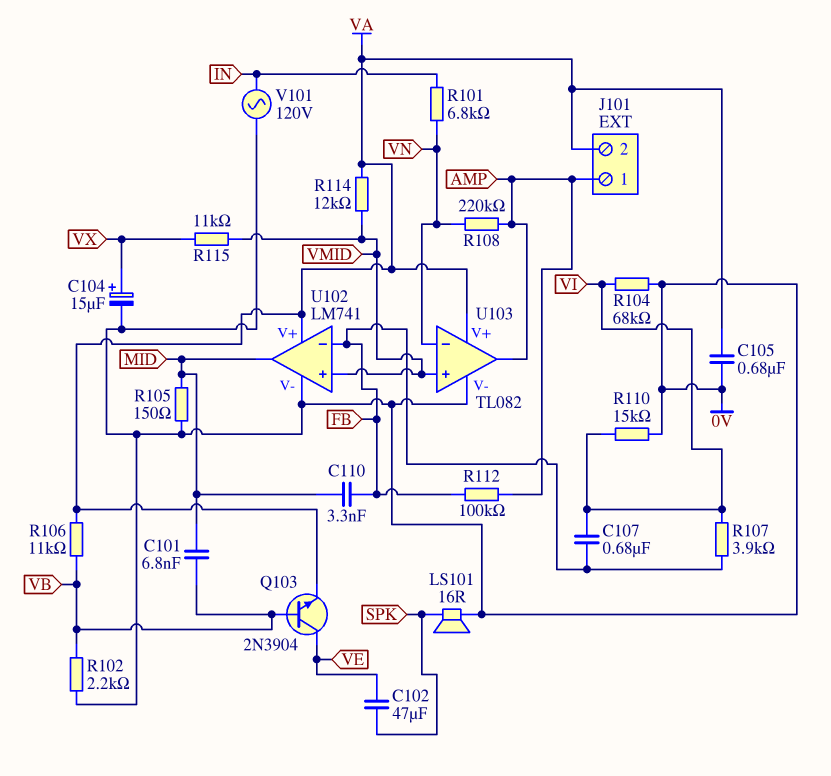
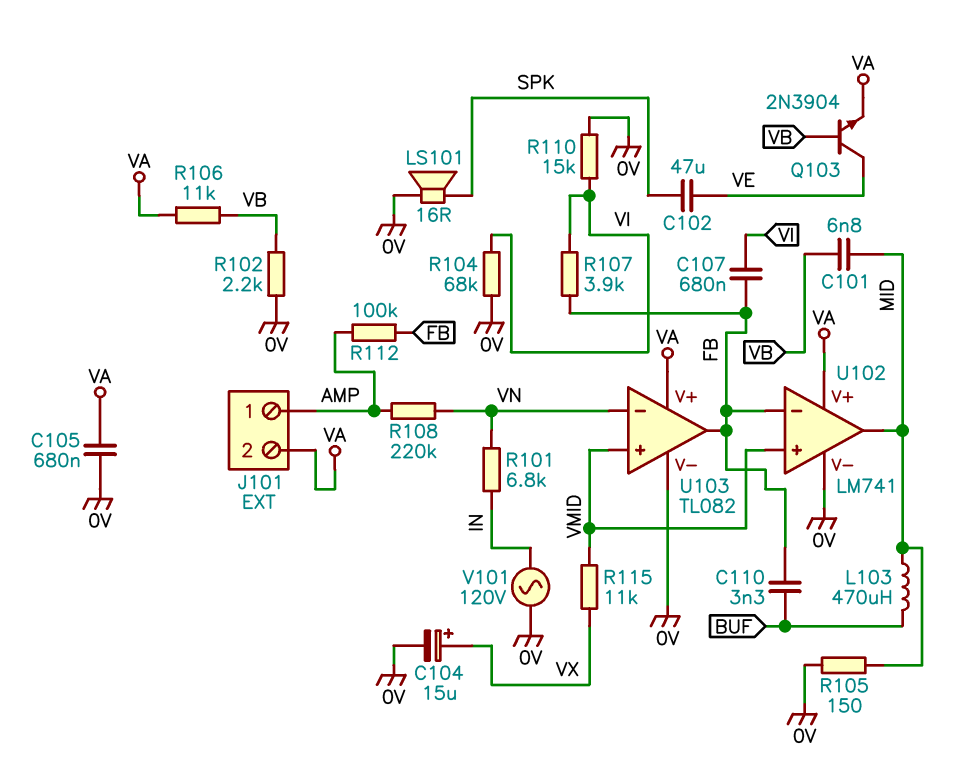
C110: 3.3nF (FB, MID) -> 3.3nF (BUF, FB)
L103: none -> 470uH (BUF, MID)
R114: 12k (VA, VMID) -> none
U103 pin out: AMP -> FB

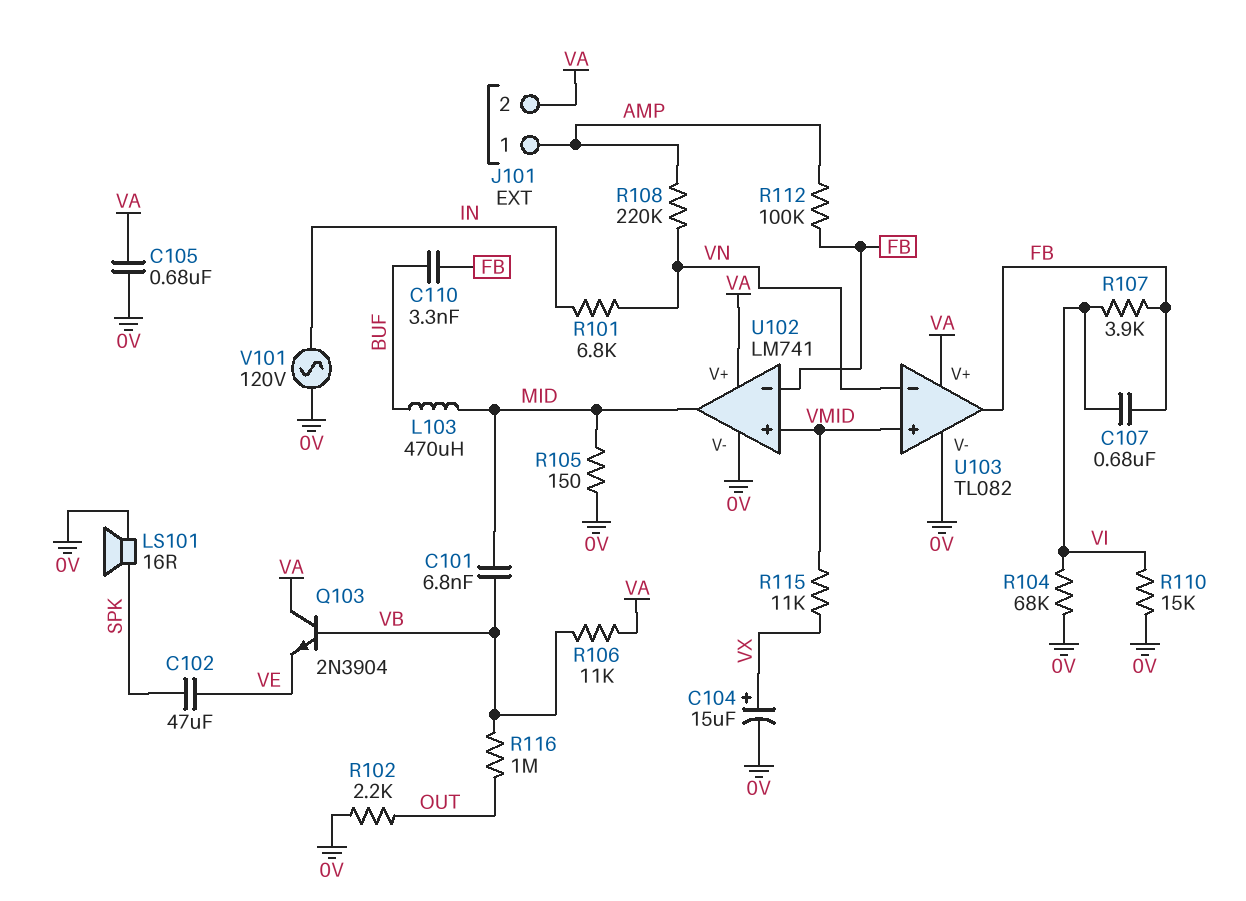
Q103: NPN 2N3904 (B VB, C VE, E VA) -> NPN 2N3904 (B VB, C VA, E VE)
R102: 2.2k (0V, VB) -> 2.2k (0V, OUT)
R116: none -> 1M (OUT, VB)

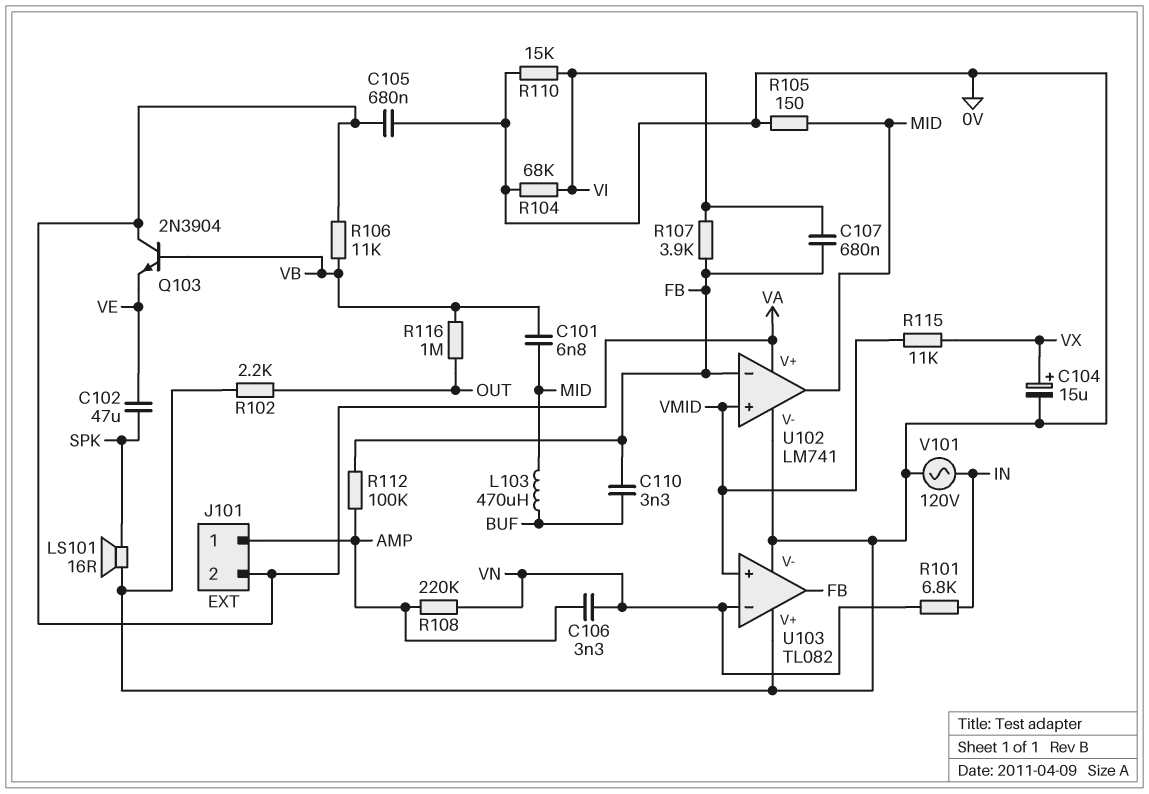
C106: none -> 3.3nF (AMP, VN)
U103 pin V+: VA -> 0V

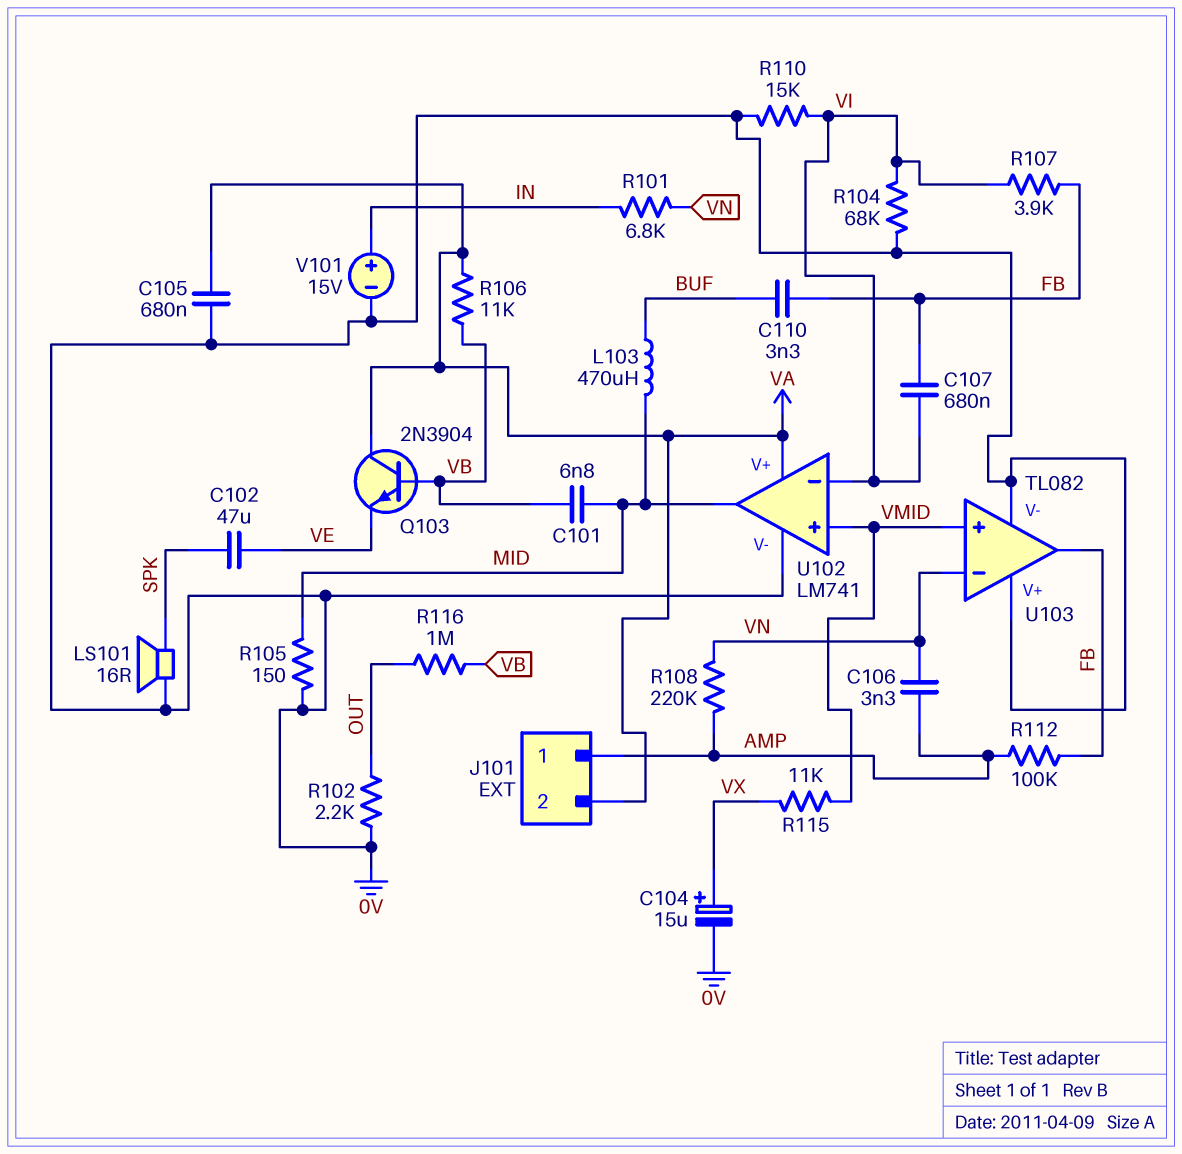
U102 pin in-: FB -> VI
V101: AC 120V (0V, IN) -> 15V (plus IN, minus 0V)

